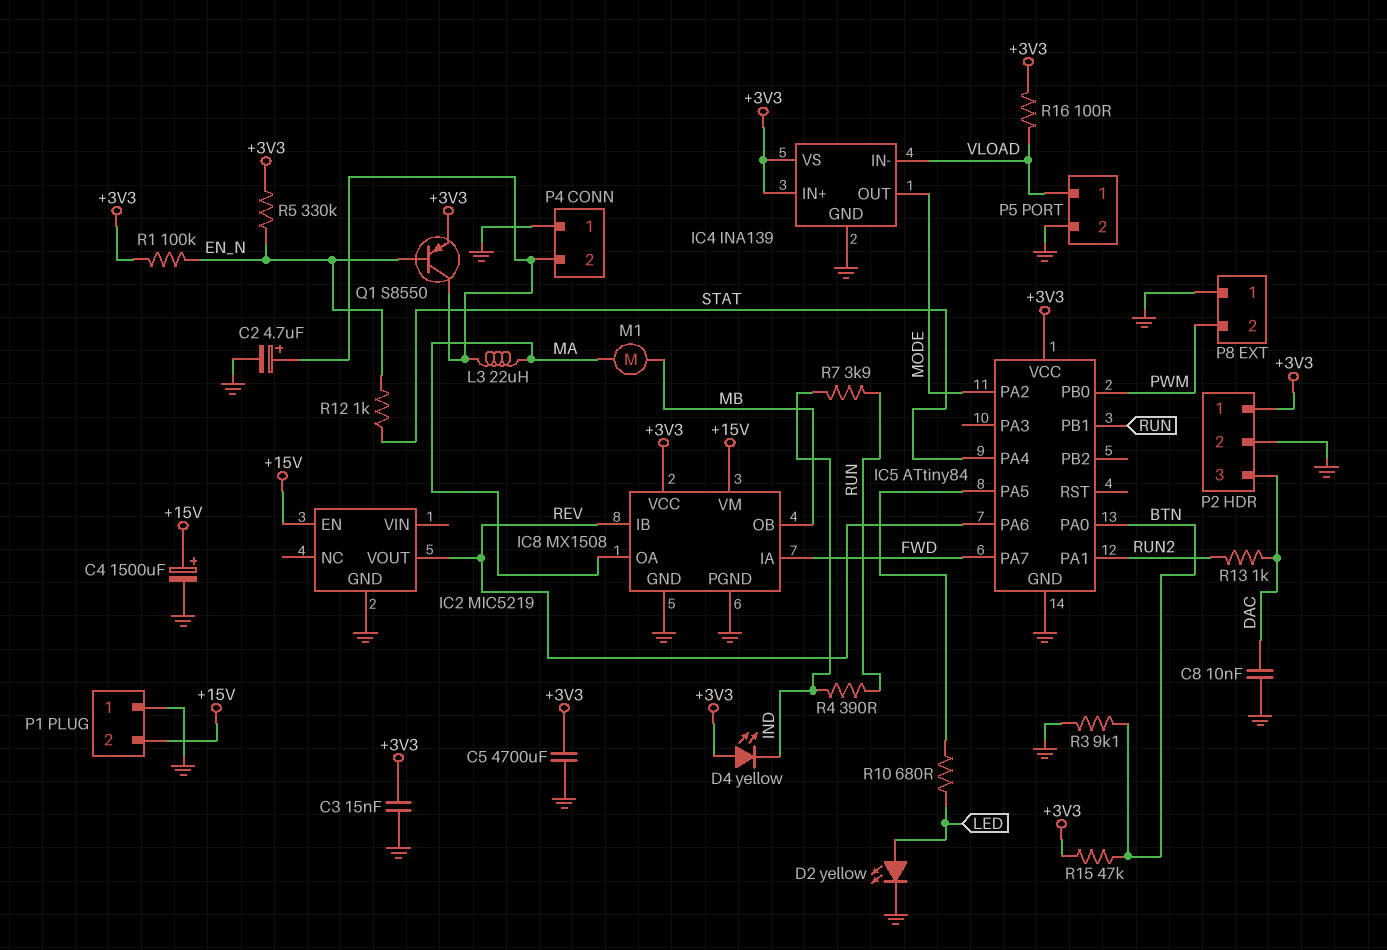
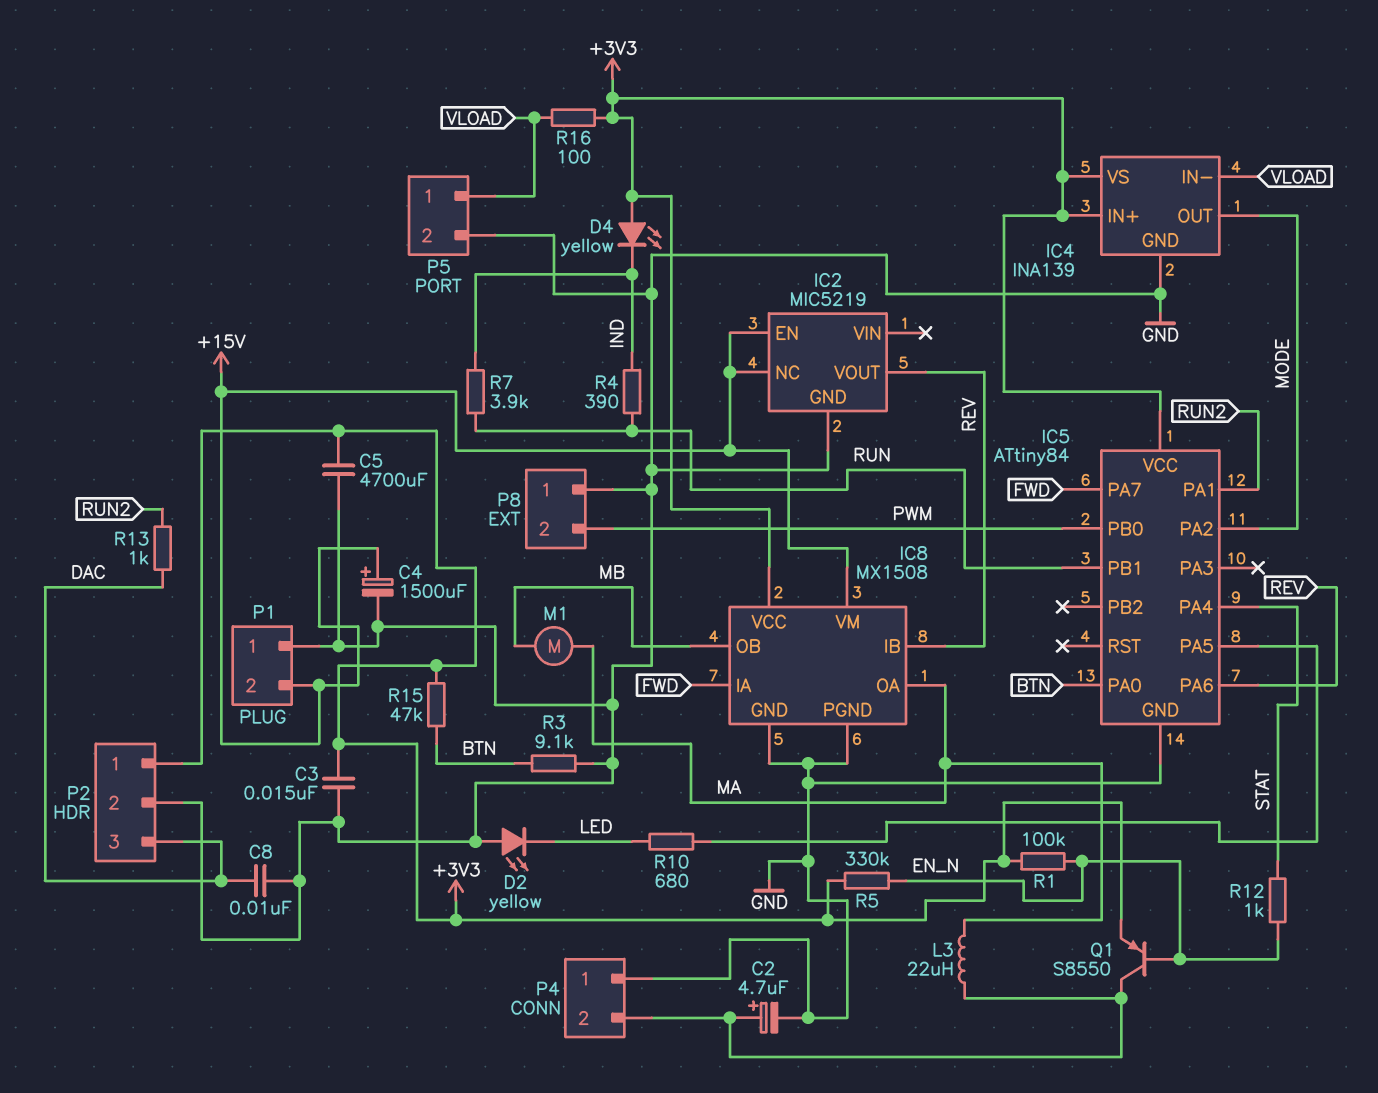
D2: LED yellow (A LED, K GND) -> LED yellow (A GND, K LED)
IC2 pin NC: none -> +15V

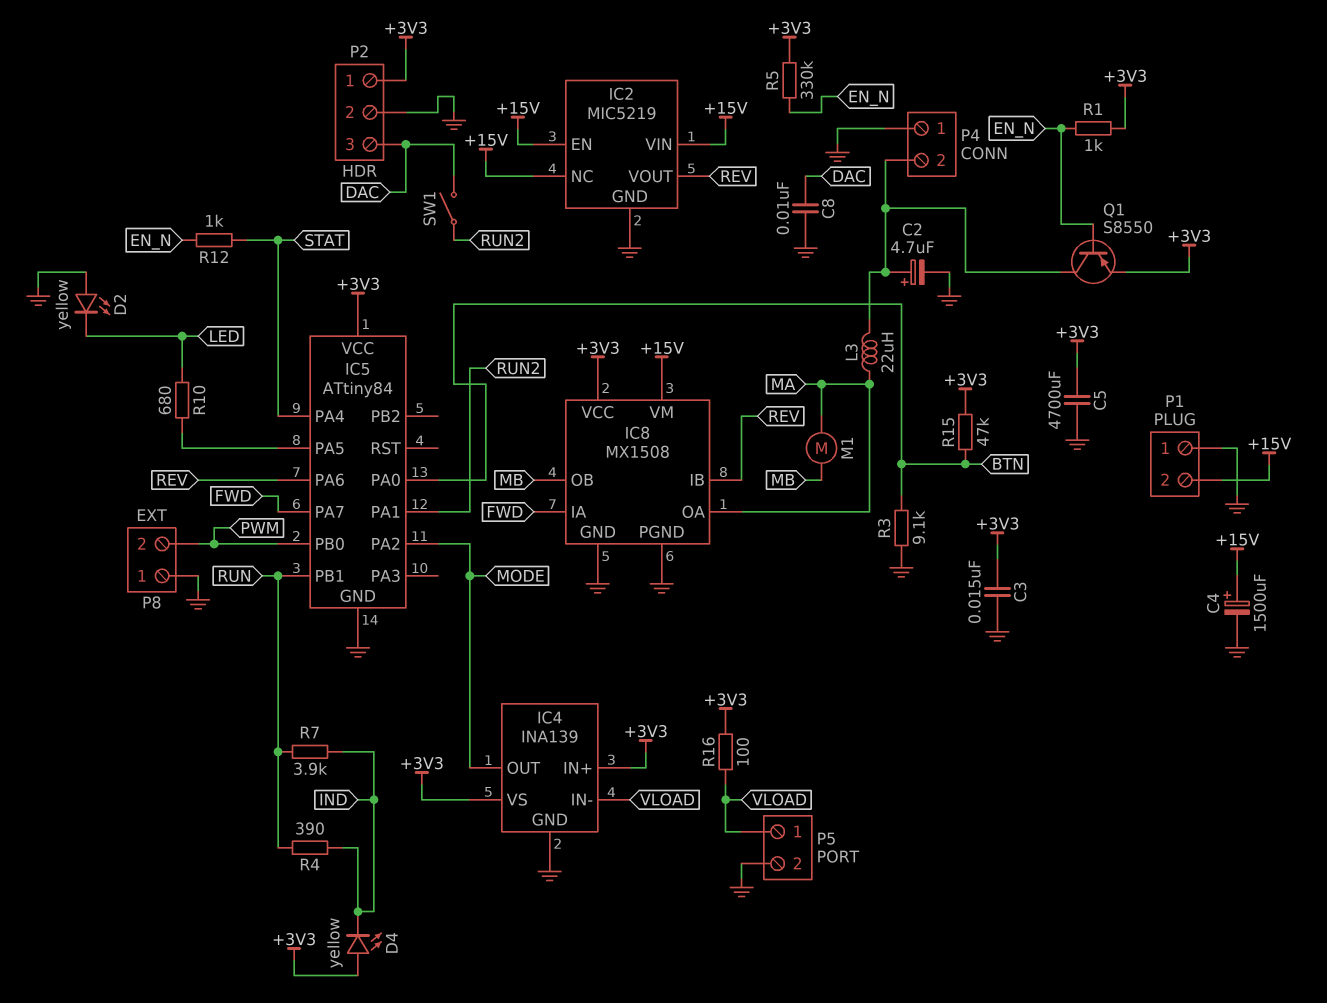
IC2 pin VIN: none -> +15V
R1: 100k (+3V3, EN_N) -> 1k (+3V3, EN_N)
R13: 1k (DAC, RUN2) -> none
SW1: none -> switch (DAC, RUN2)

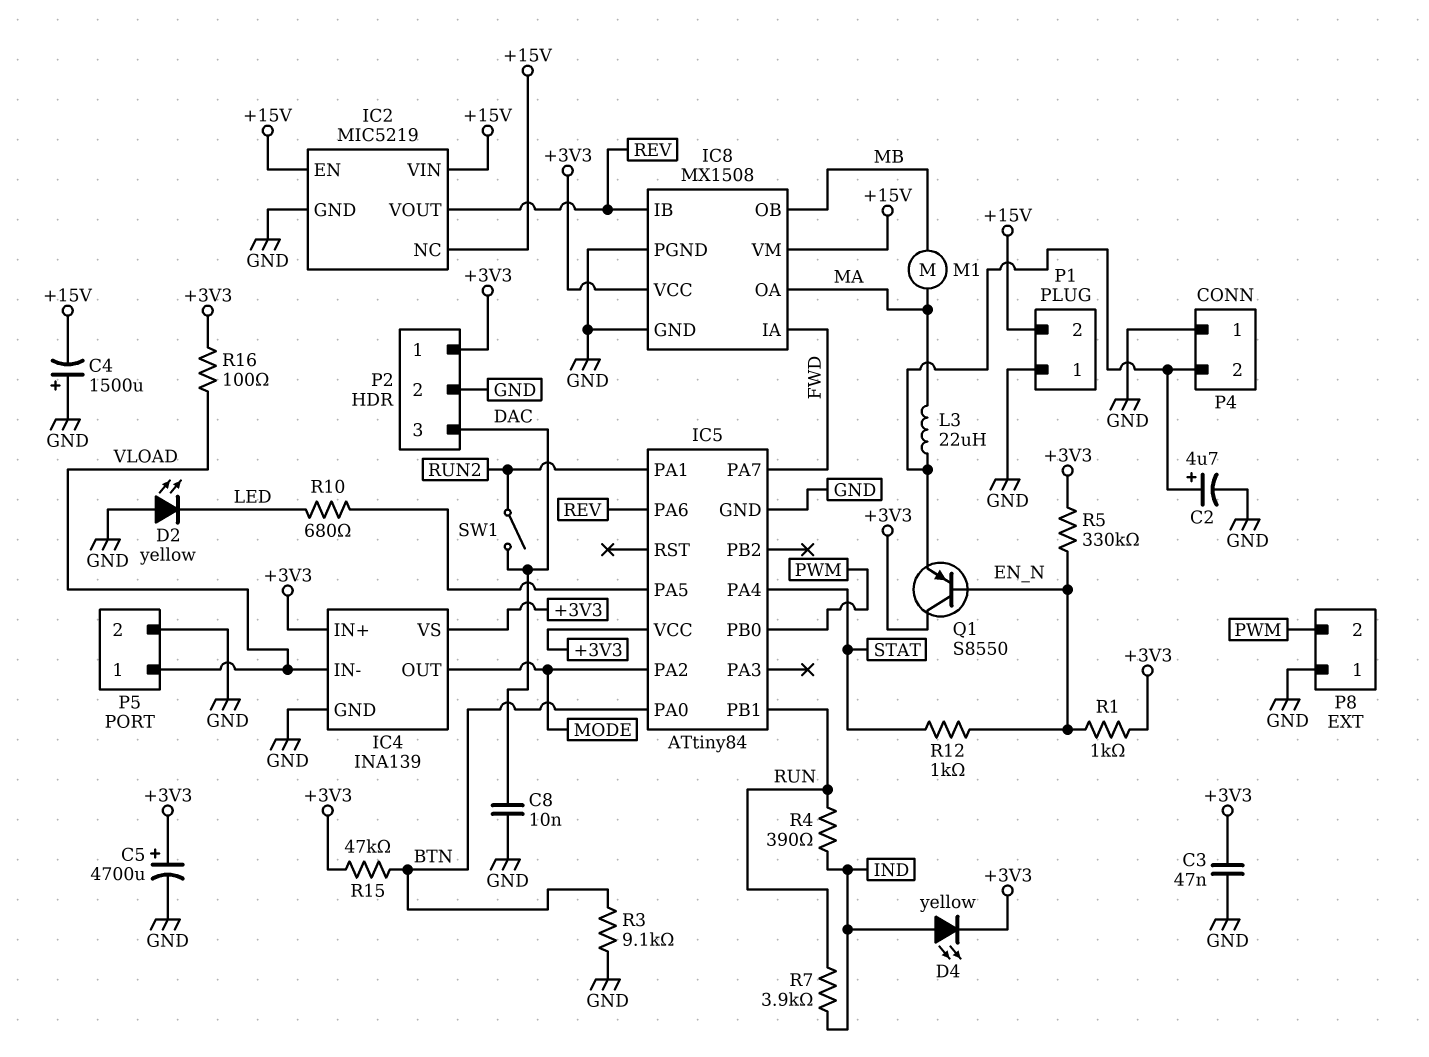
C3: 15nF (+3V3, GND) -> 47nF (+3V3, GND)
C4: 1500uF (plus +15V, minus GND) -> 1500uF (plus GND, minus +15V)
C5: 4700uF (+3V3, GND) -> 4700uF (plus +3V3, minus GND)
D4: LED yellow (A +3V3, K IND) -> LED yellow (A IND, K +3V3)
Q1: PNP S8550 (B EN_N, C P4/2, E +3V3) -> PNP S8550 (B EN_N, C +3V3, E P4/2)

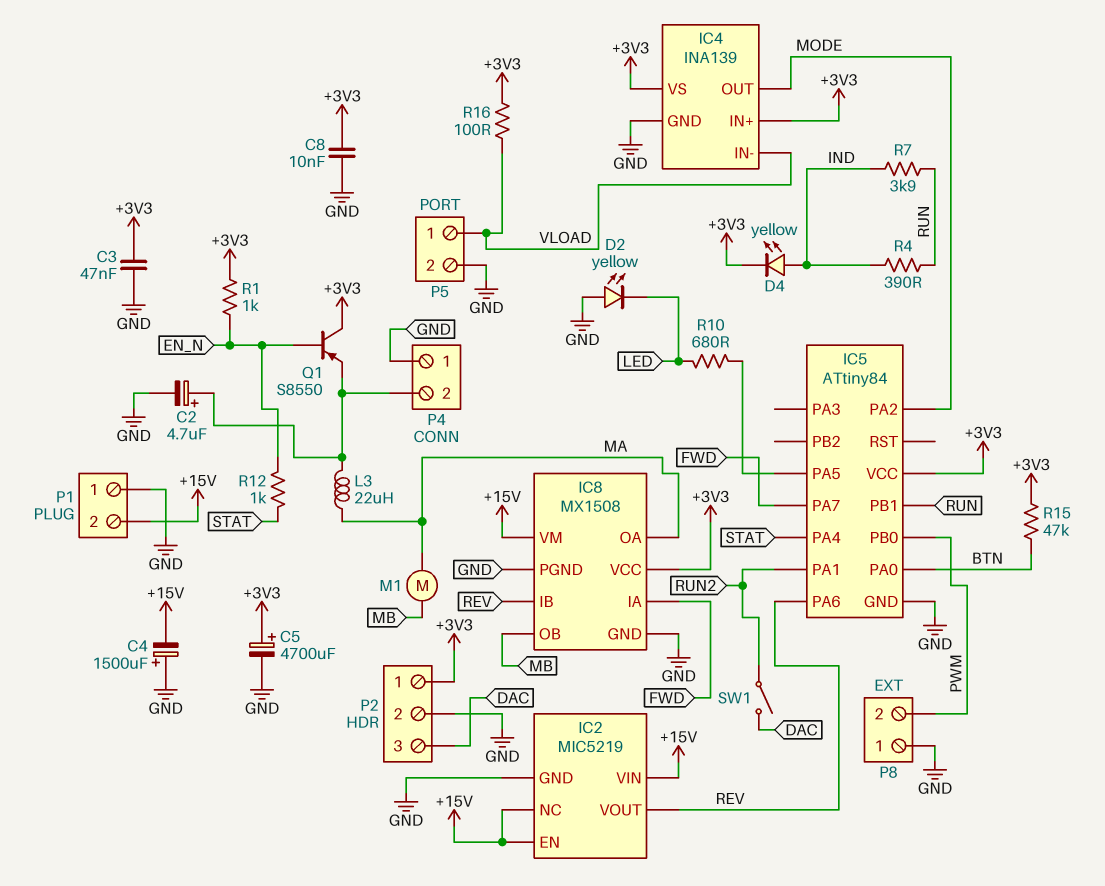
C8: 10nF (DAC, GND) -> 10nF (+3V3, GND)
R3: 9.1k (BTN, GND) -> none
R5: 330k (+3V3, EN_N) -> none

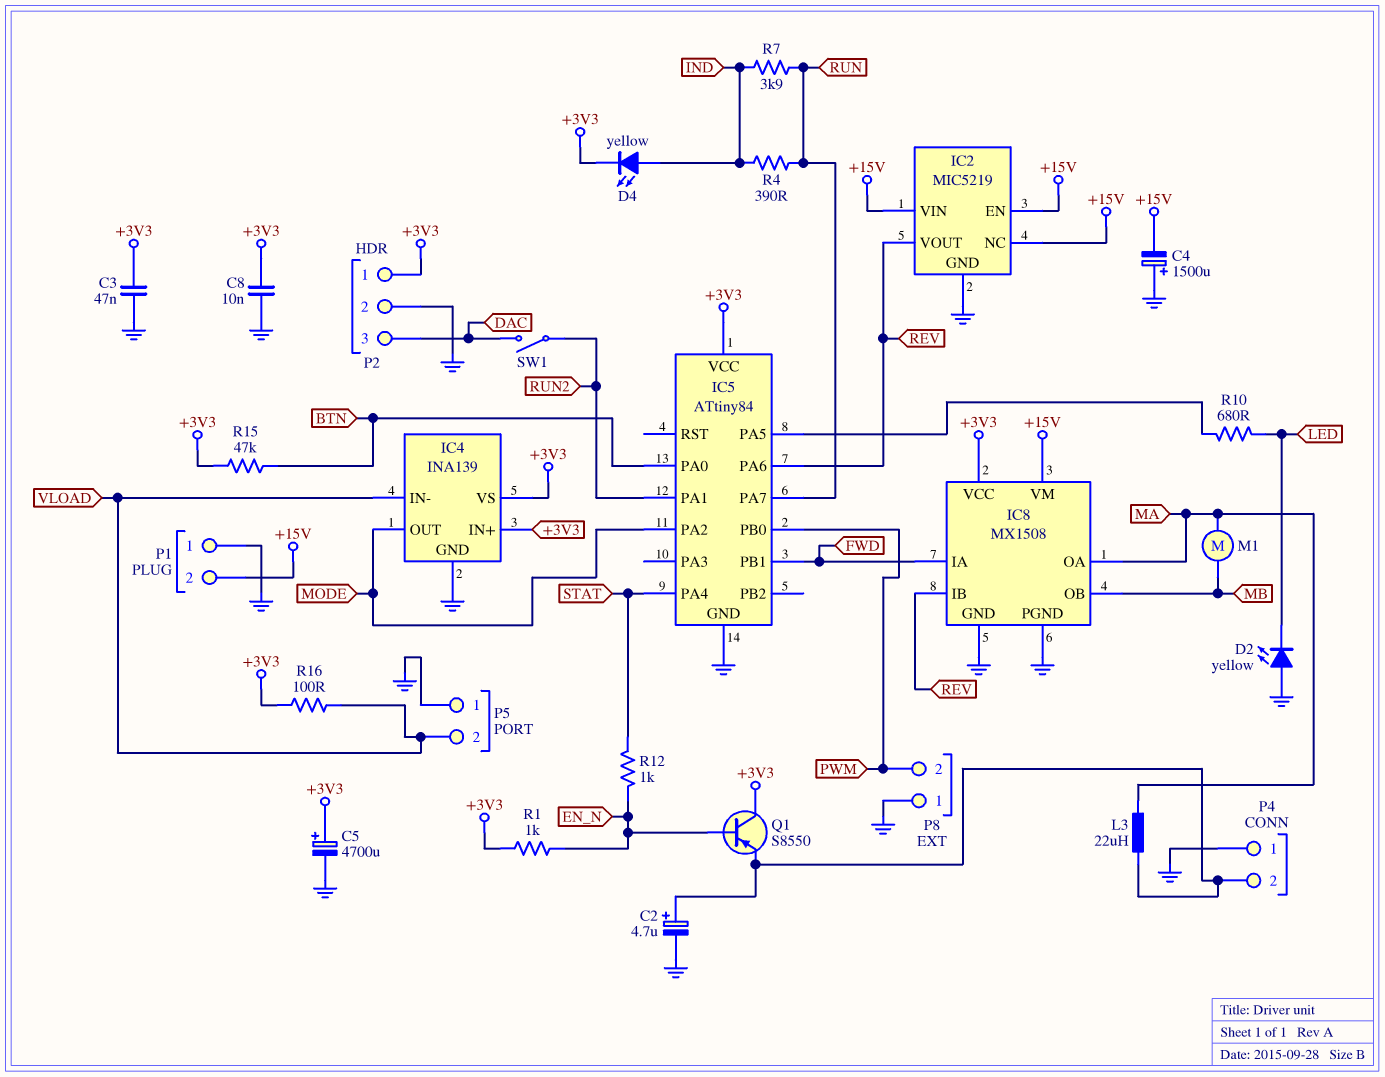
IC5 pin PA7: FWD -> RUN
IC5 pin PB1: RUN -> FWD
P5 pin 1: VLOAD -> GND
P5 pin 2: GND -> VLOAD

